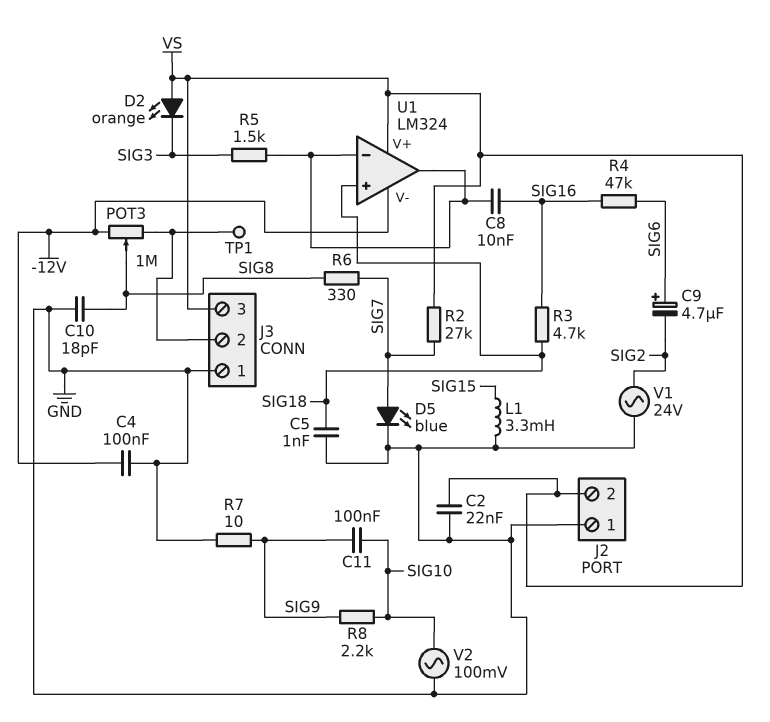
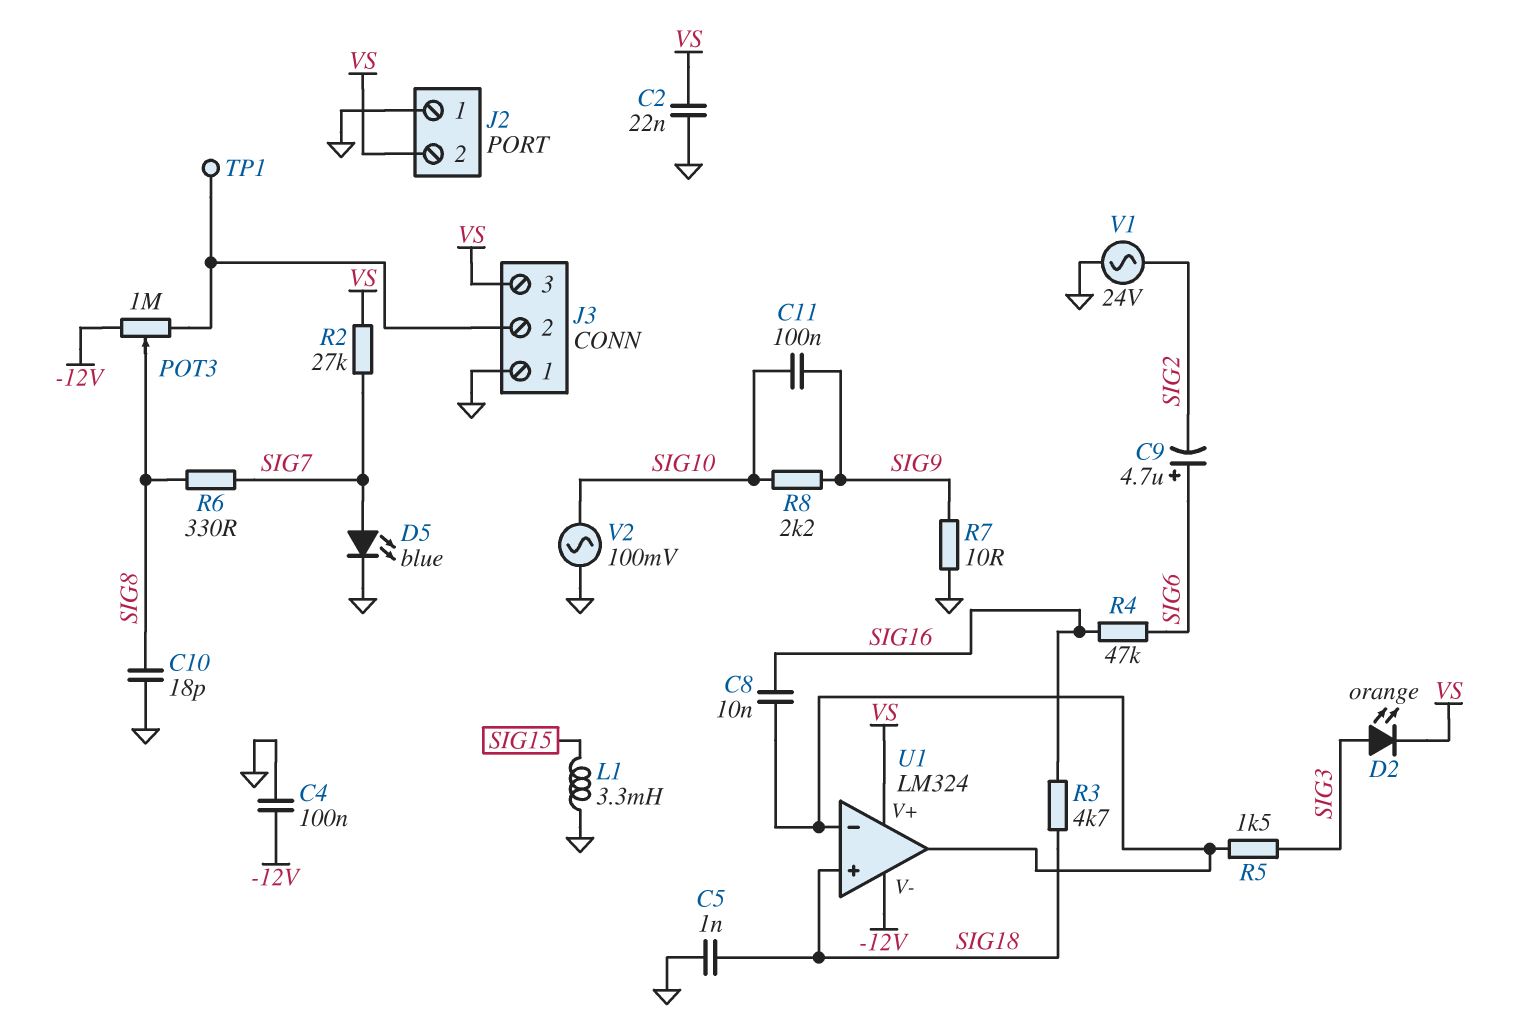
D2: LED orange (A VS, K SIG3) -> LED orange (A SIG3, K VS)

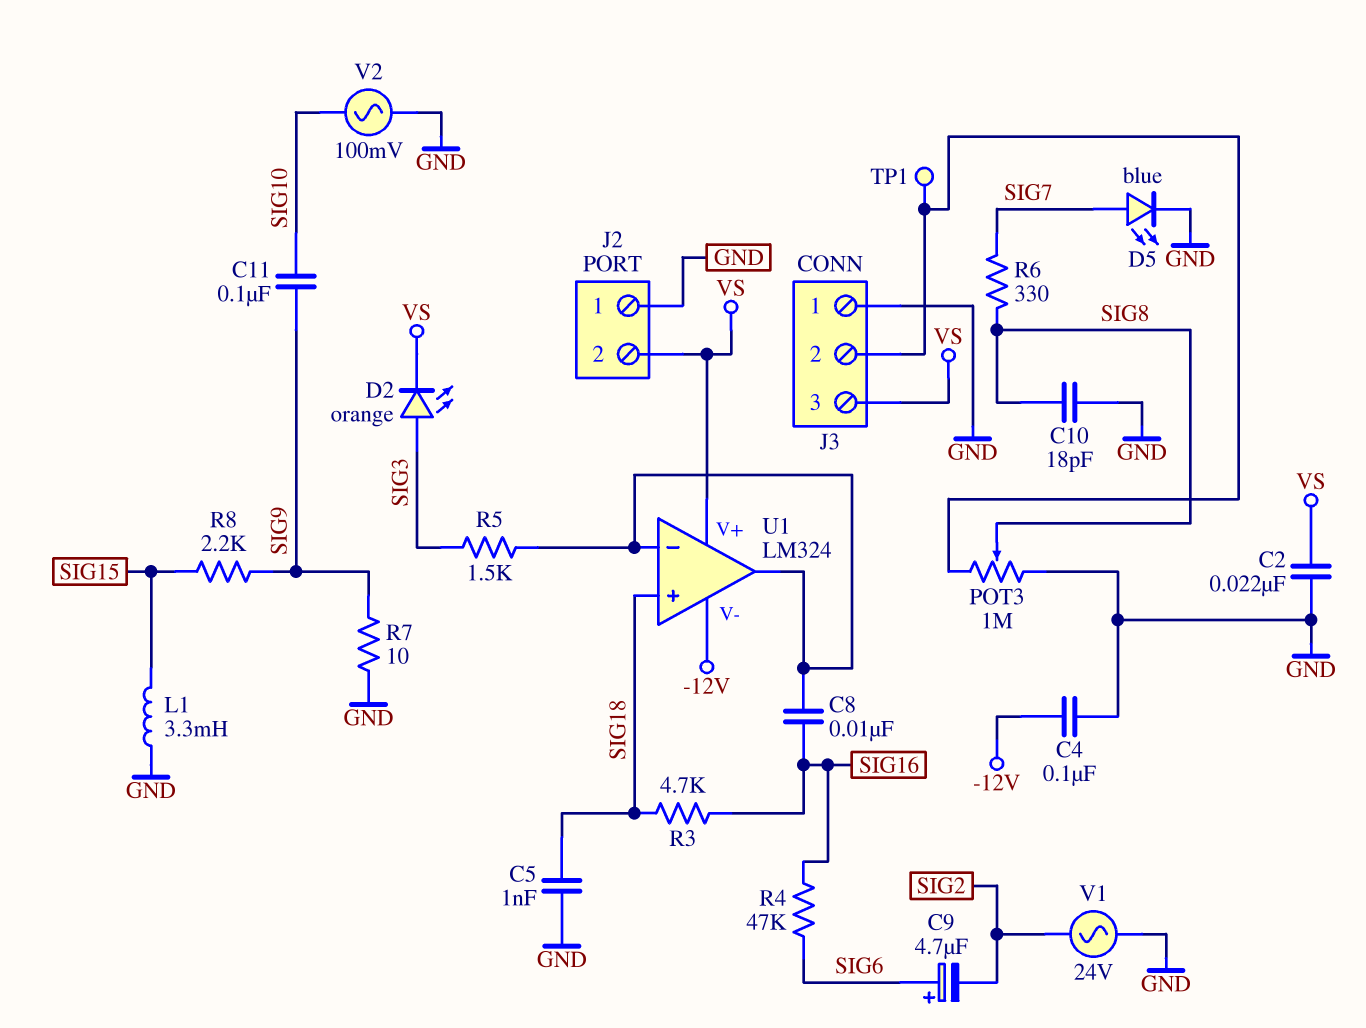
POT3: 1M (-12V, J3/2, wiper SIG8) -> 1M (GND, J3/2, wiper SIG8)
R2: 27k (SIG7, VS) -> none
R8: 2.2k (SIG9, SIG10) -> 2.2k (SIG9, SIG15)

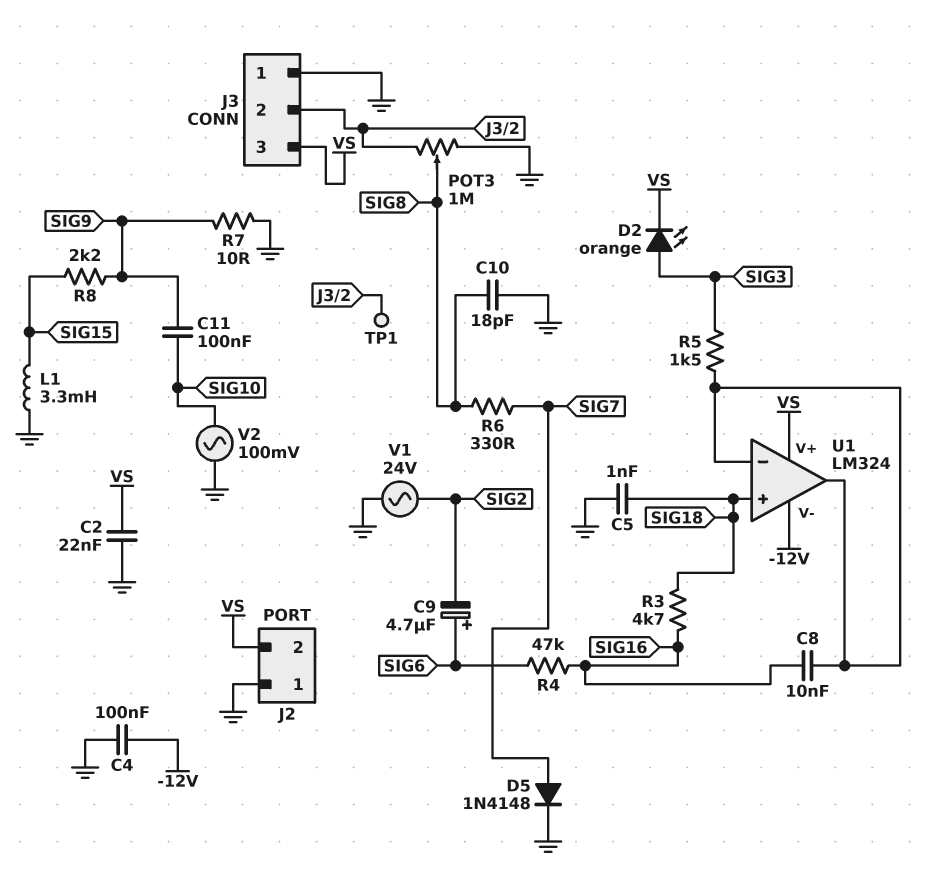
D5: LED blue (A SIG7, K GND) -> diode 1N4148 (A SIG7, K GND)

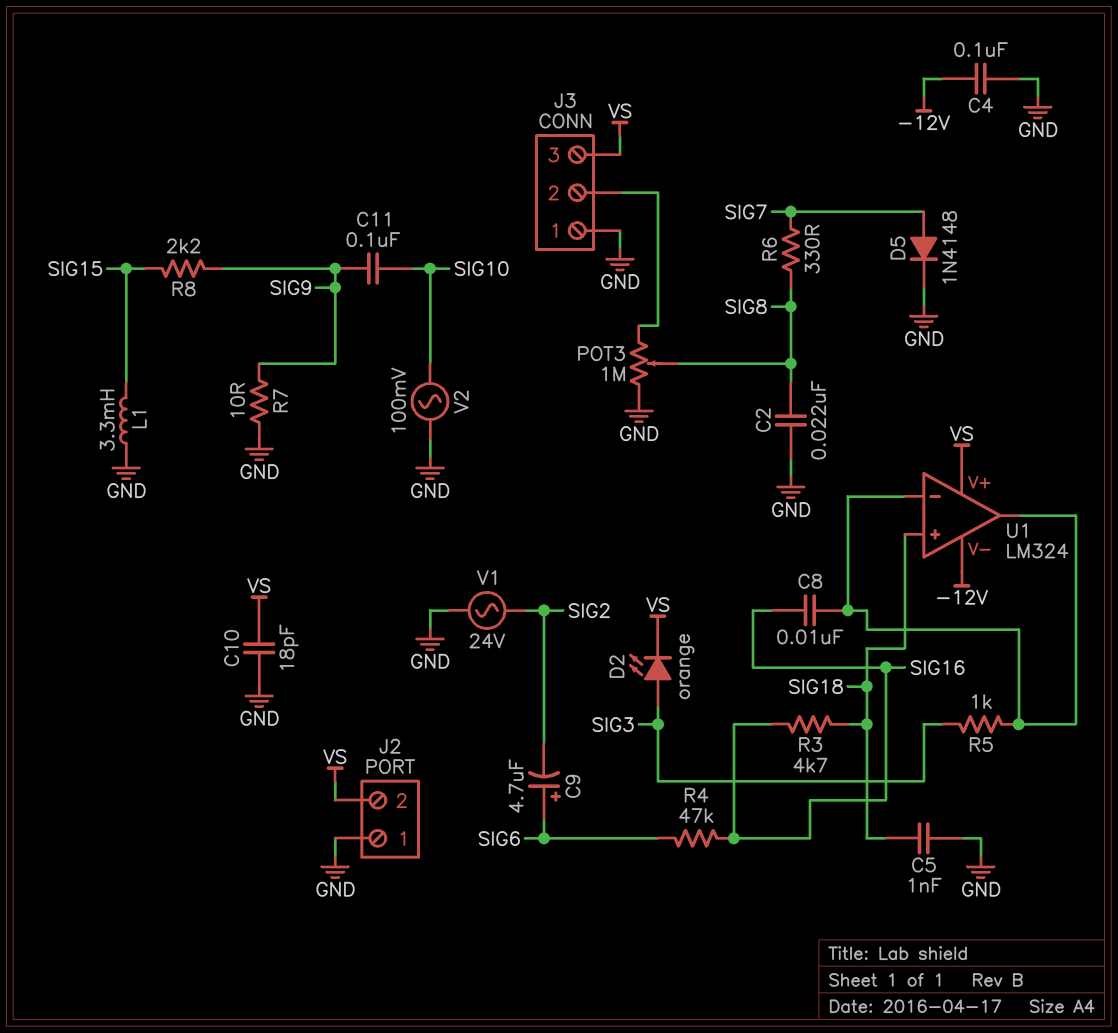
C2: 22nF (GND, VS) -> 22nF (GND, SIG8)
C10: 18pF (GND, SIG8) -> 18pF (GND, VS)
R5: 1.5k (SIG3, U1/in-) -> 1k (SIG3, U1/in-)
TP1: test point (J3/2) -> none

